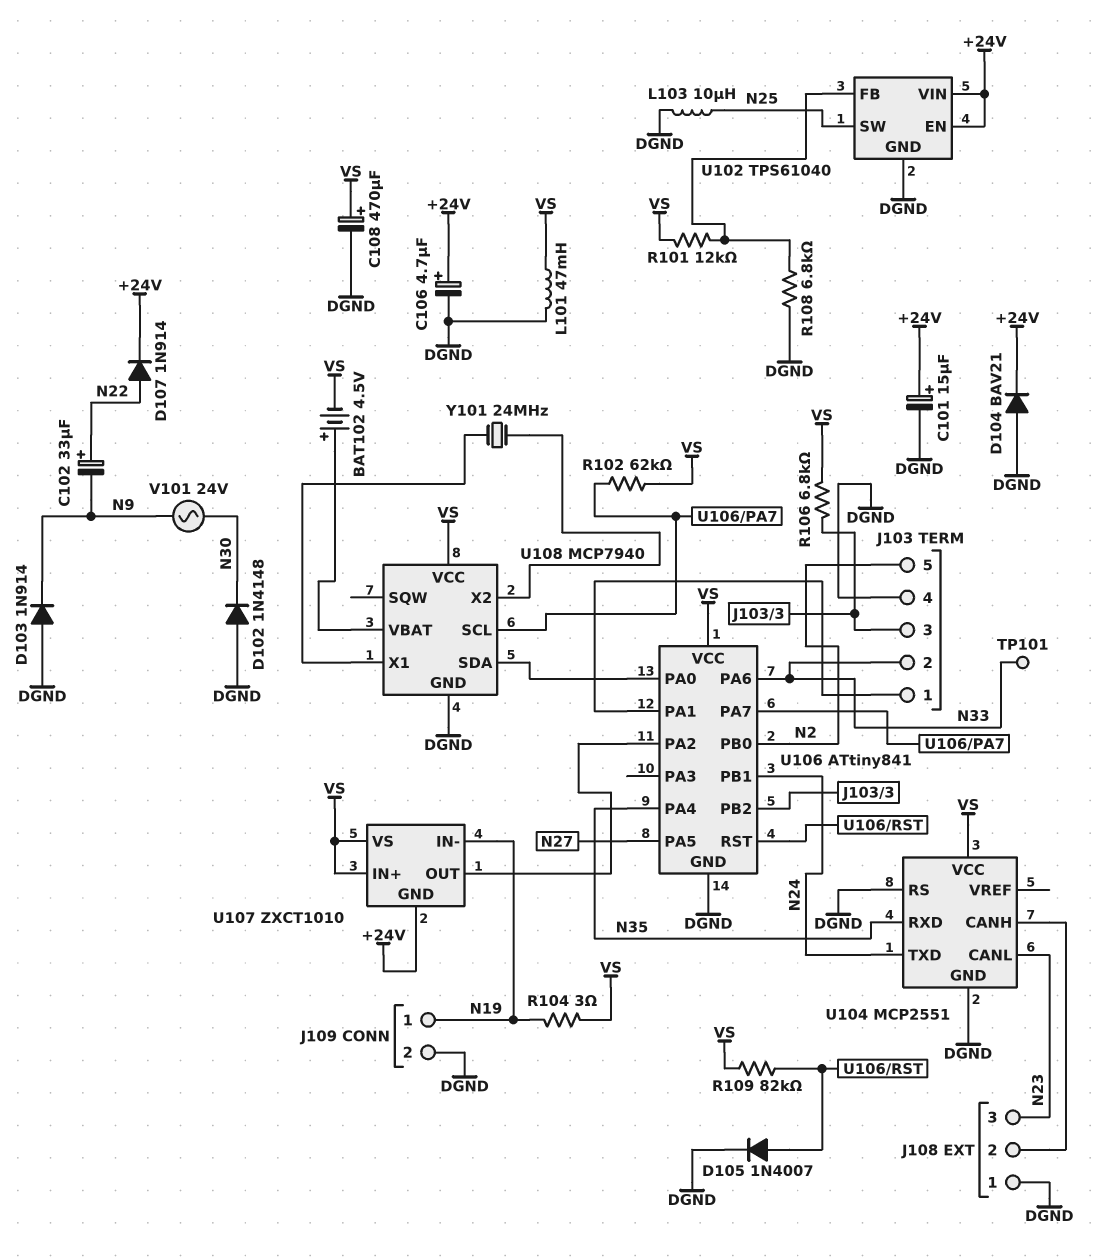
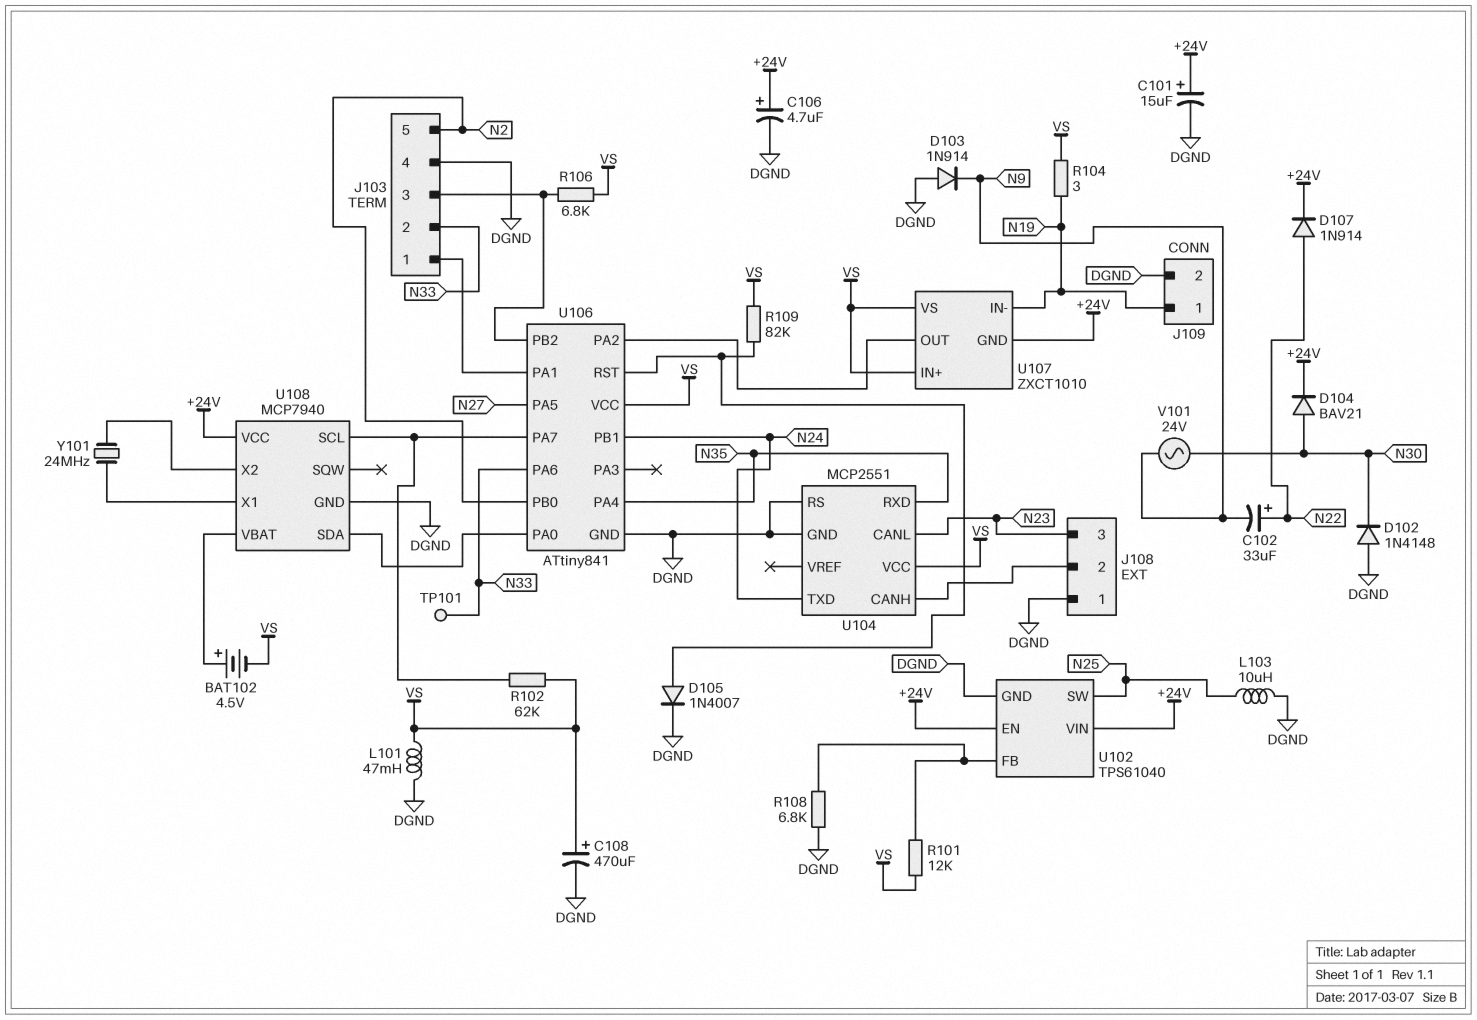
D104: diode BAV21 (A DGND, K +24V) -> diode BAV21 (A N30, K +24V)
U108 pin VCC: VS -> +24V

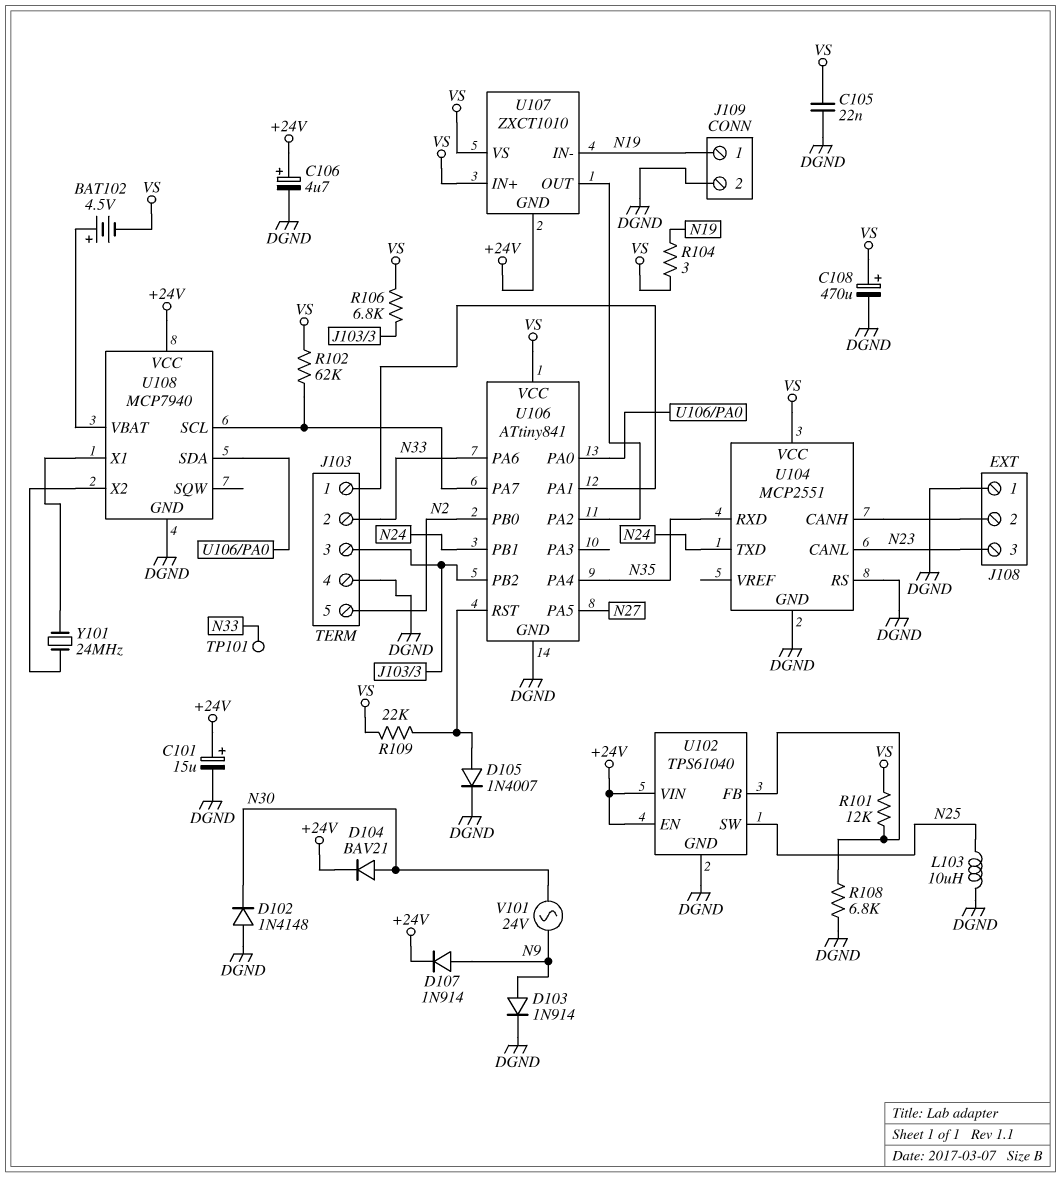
C102: 33uF (plus N22, minus N9) -> none
C105: none -> 22nF (DGND, VS)
D103: diode 1N914 (A DGND, K N9) -> diode 1N914 (A N9, K DGND)
D107: diode 1N914 (A N22, K +24V) -> diode 1N914 (A N9, K +24V)
L101: 47mH (DGND, VS) -> none
R109: 82k (U106/RST, VS) -> 22k (U106/RST, VS)

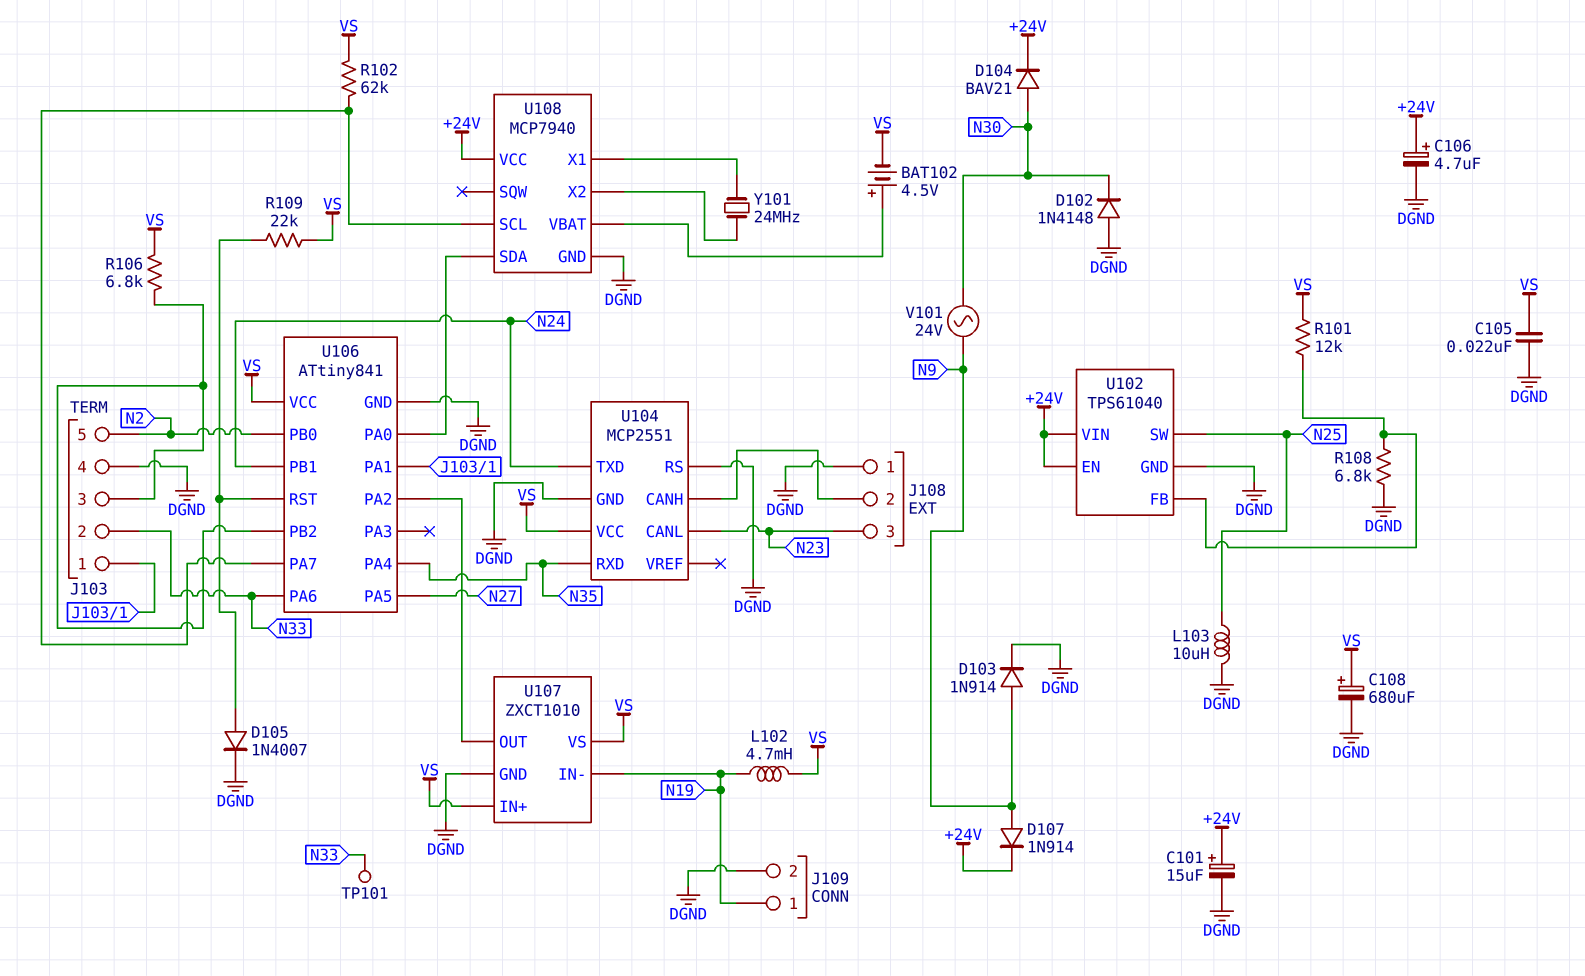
C108: 470uF (plus VS, minus DGND) -> 680uF (plus VS, minus DGND)
L102: none -> 4.7mH (N19, VS)
R104: 3 (N19, VS) -> none
U107 pin GND: +24V -> DGND

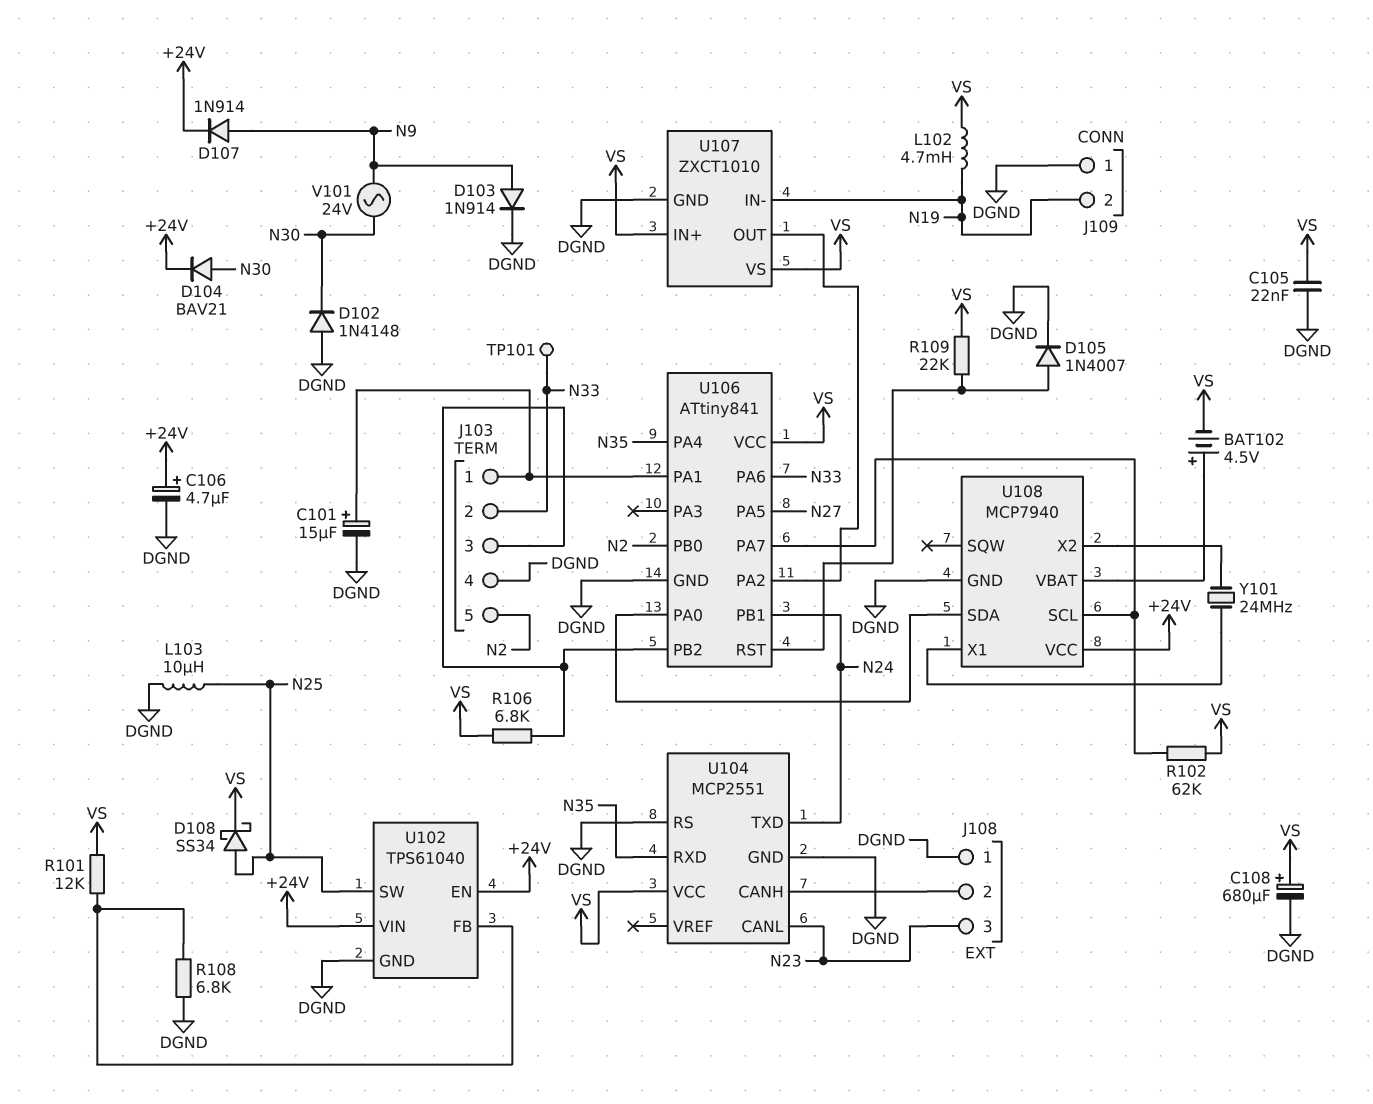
C101: 15uF (plus +24V, minus DGND) -> 15uF (plus J103/1, minus DGND)
D108: none -> schottky SS34 (A N25, K VS)
J109 pin 1: N19 -> DGND
J109 pin 2: DGND -> N19

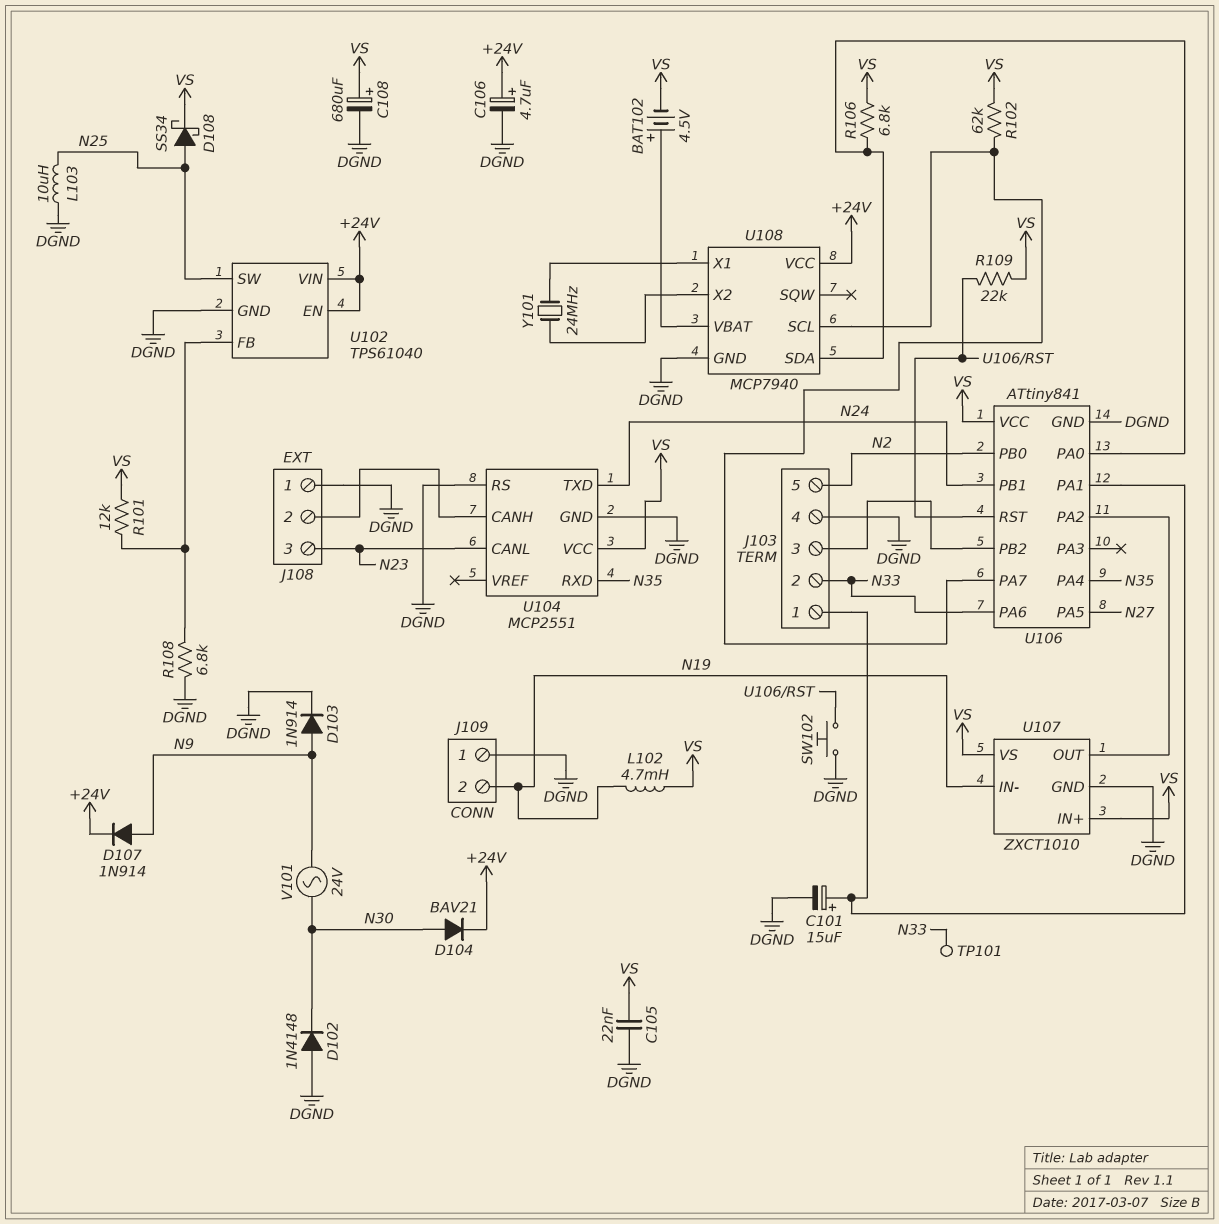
D105: diode 1N4007 (A U106/RST, K DGND) -> none
R106: 6.8k (J103/3, VS) -> 6.8k (U106/PA0, VS)
SW102: none -> button (DGND, U106/RST)

